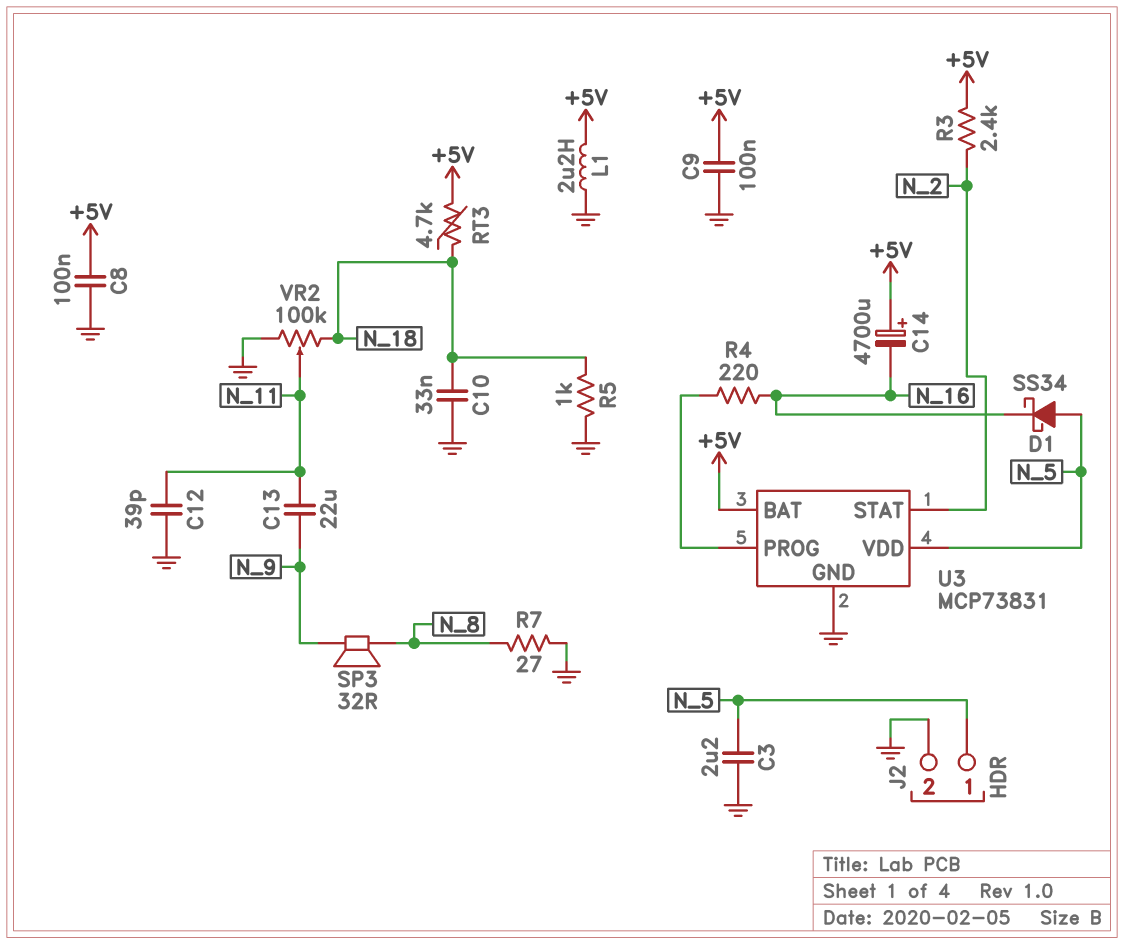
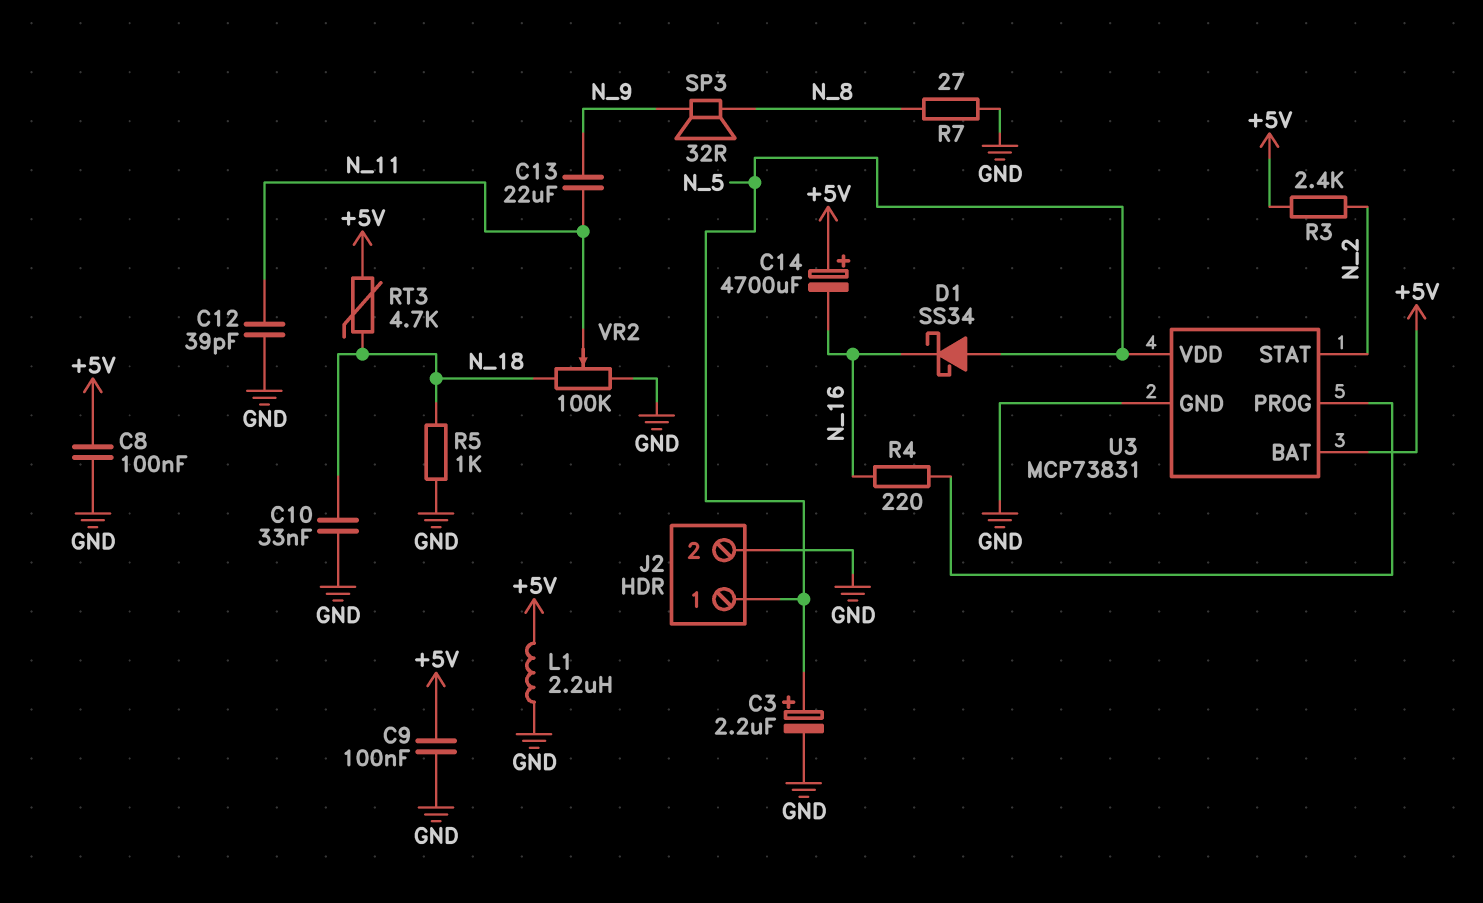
C3: 2.2uF (GND, N_5) -> 2.2uF (plus N_5, minus GND)

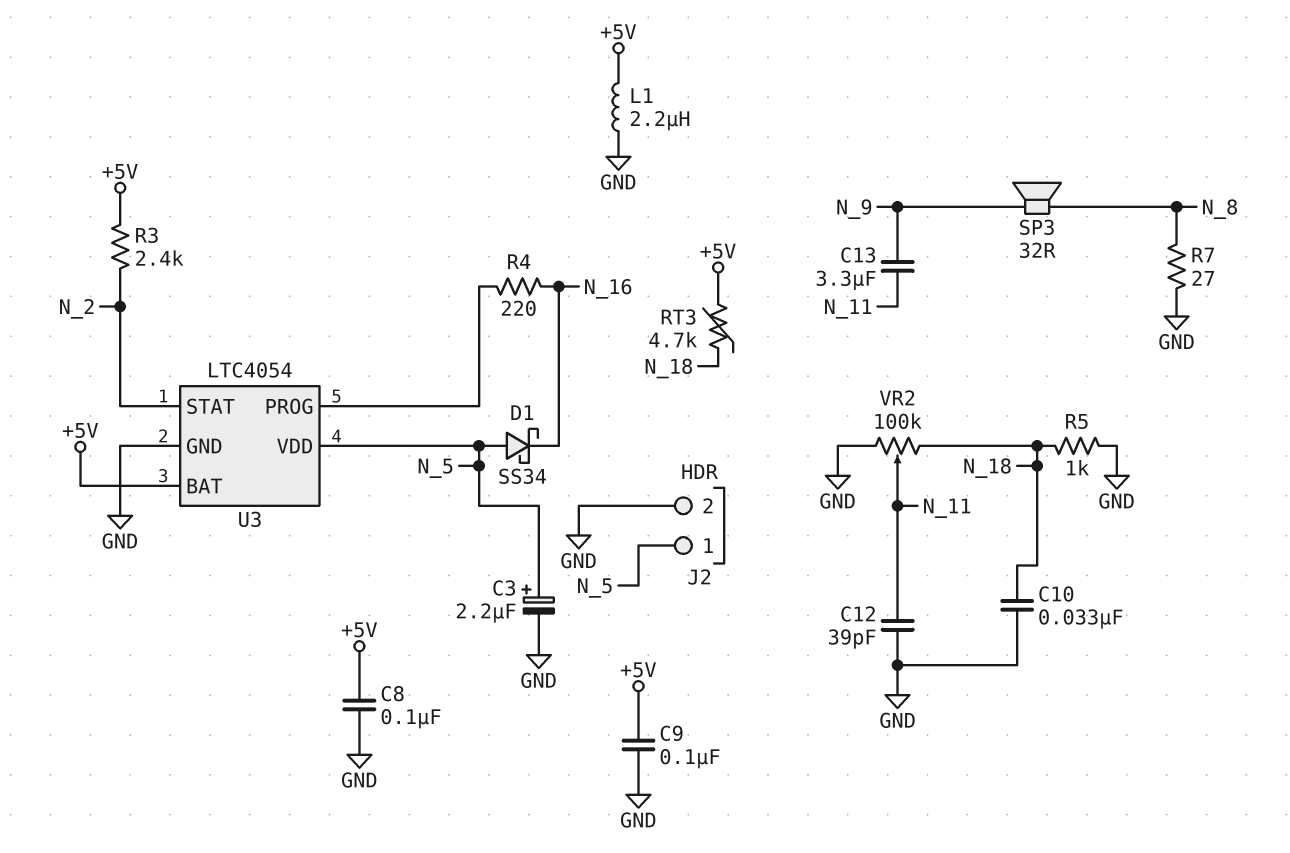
C13: 22uF (N_9, N_11) -> 3.3uF (N_9, N_11)
C14: 4700uF (plus +5V, minus N_16) -> none
U3: MCP73831 -> LTC4054

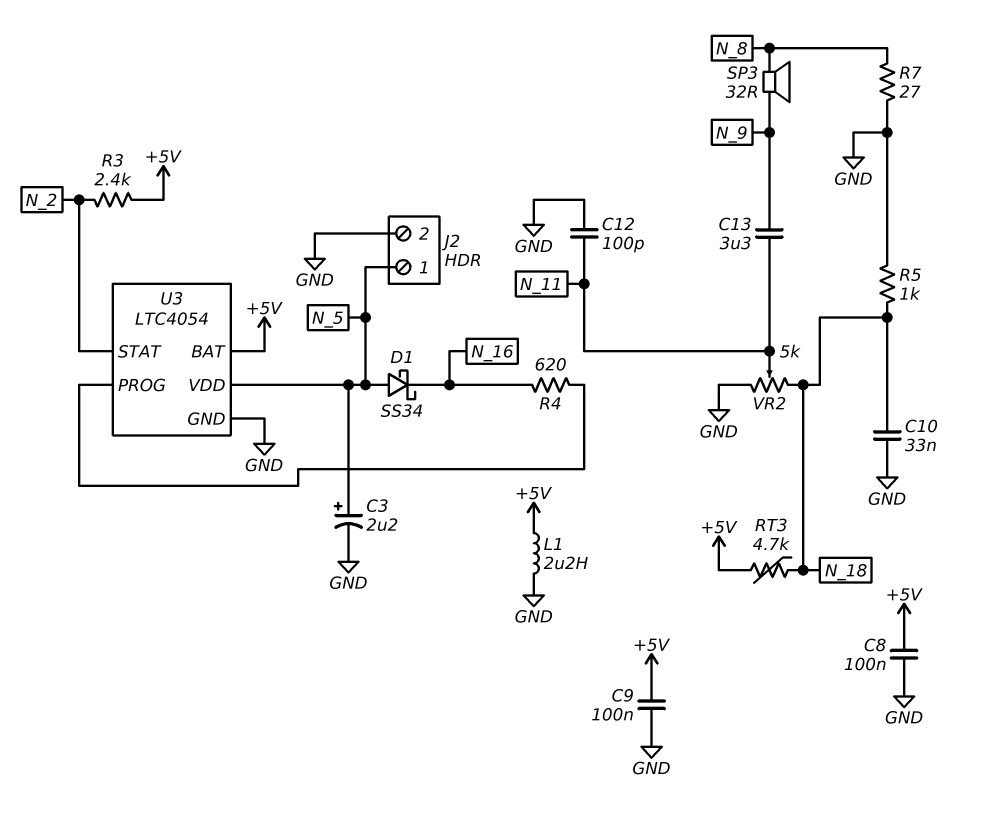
C12: 39pF (GND, N_11) -> 100pF (GND, N_11)
R4: 220 (N_16, U3/PROG) -> 620 (N_16, U3/PROG)
VR2: 100k (GND, N_18, wiper N_11) -> 5k (GND, N_18, wiper N_11)

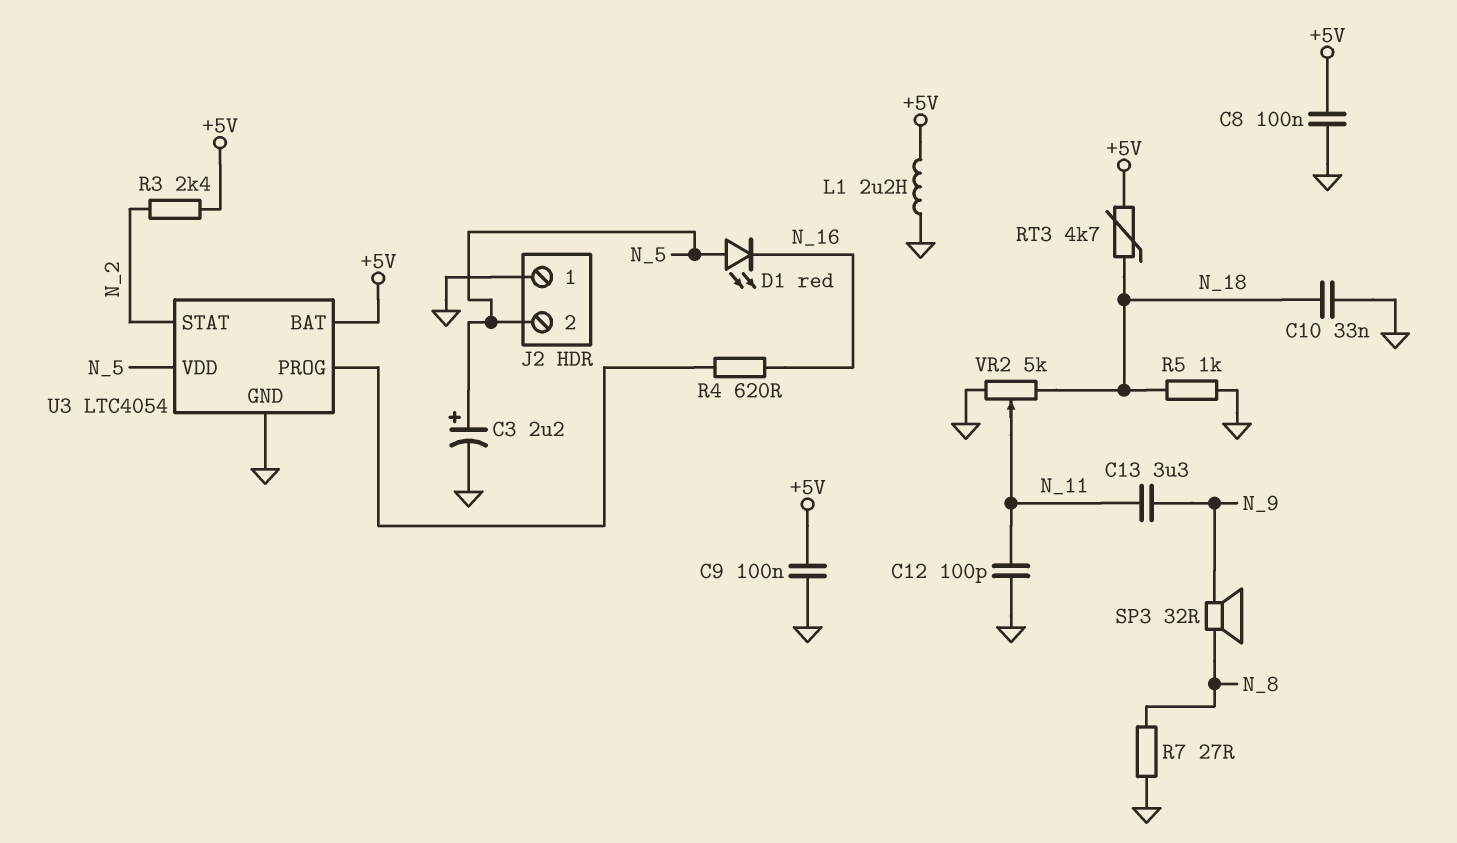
D1: schottky SS34 (A N_5, K N_16) -> LED red (A N_5, K N_16)
J2 pin 1: N_5 -> GND
J2 pin 2: GND -> N_5

